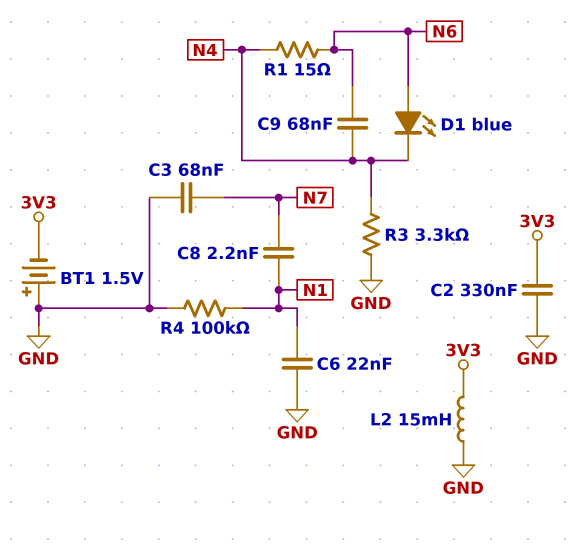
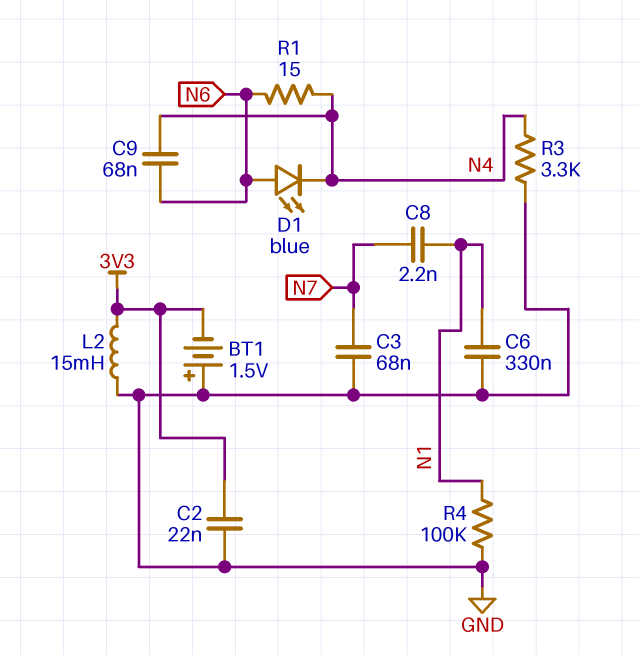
C2: 330nF (3V3, GND) -> 22nF (3V3, GND)
C6: 22nF (GND, N1) -> 330nF (GND, N1)

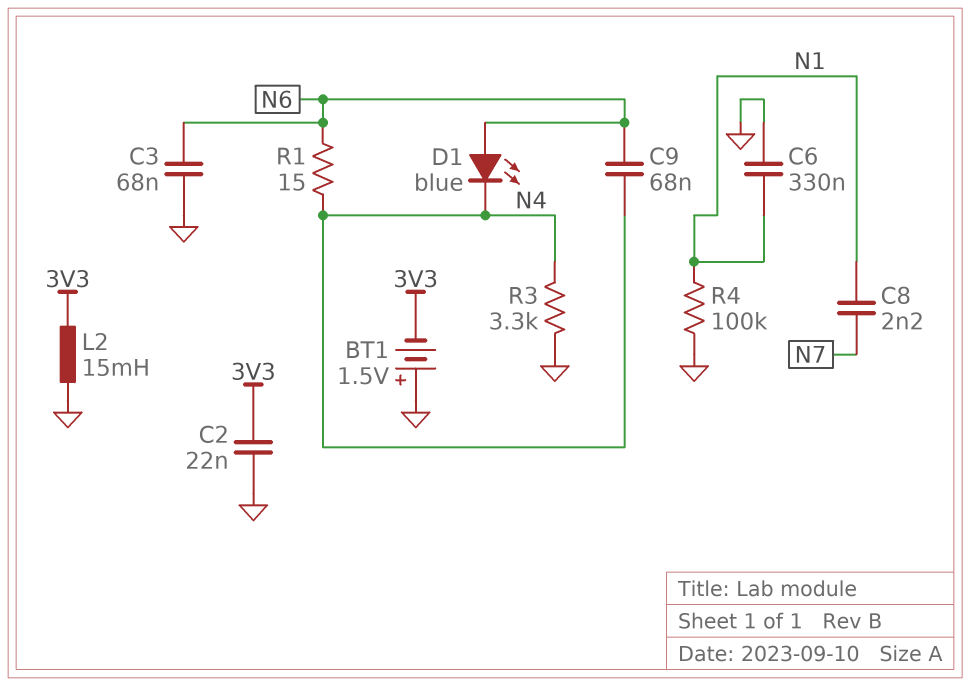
C3: 68nF (GND, N7) -> 68nF (GND, N6)

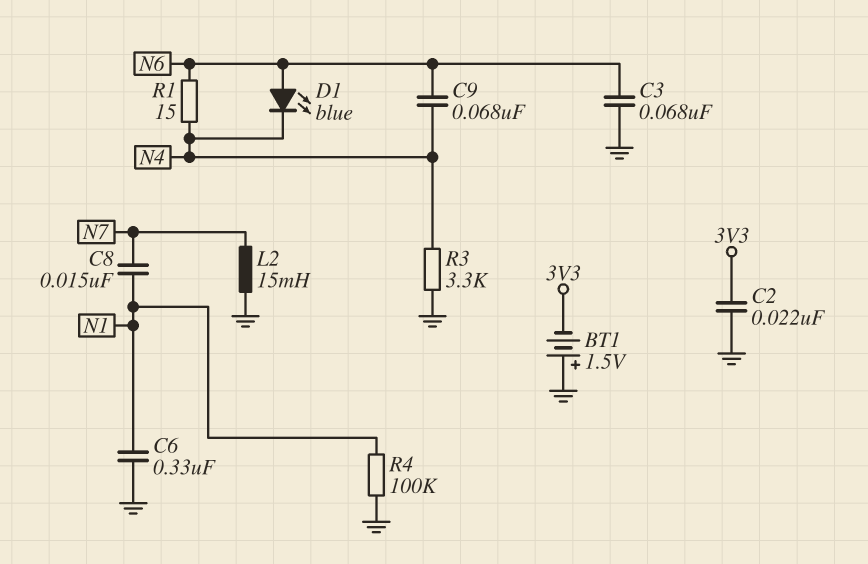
C8: 2.2nF (N1, N7) -> 15nF (N1, N7)
L2: 15mH (3V3, GND) -> 15mH (GND, N7)

